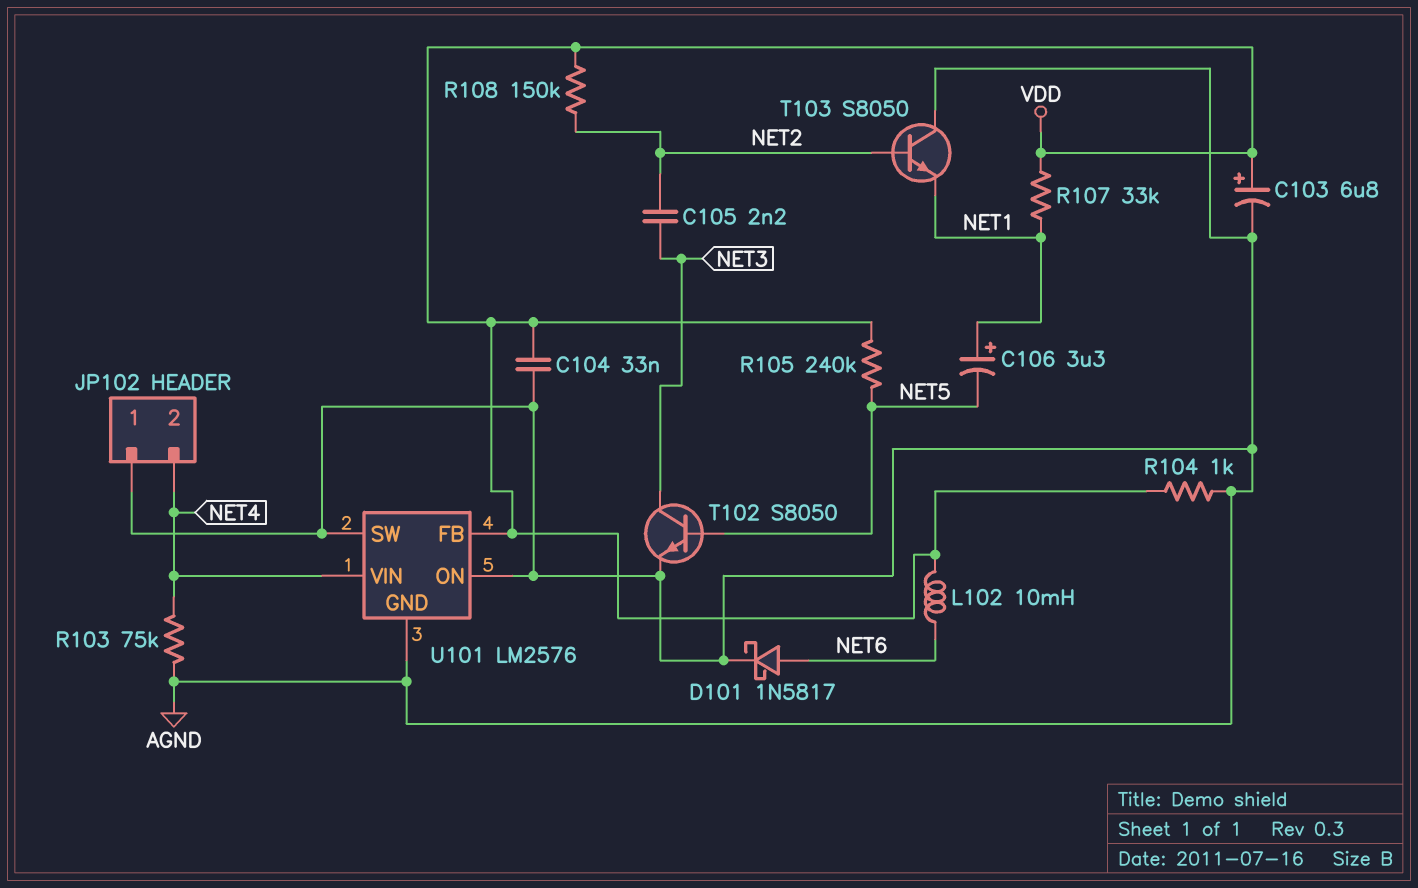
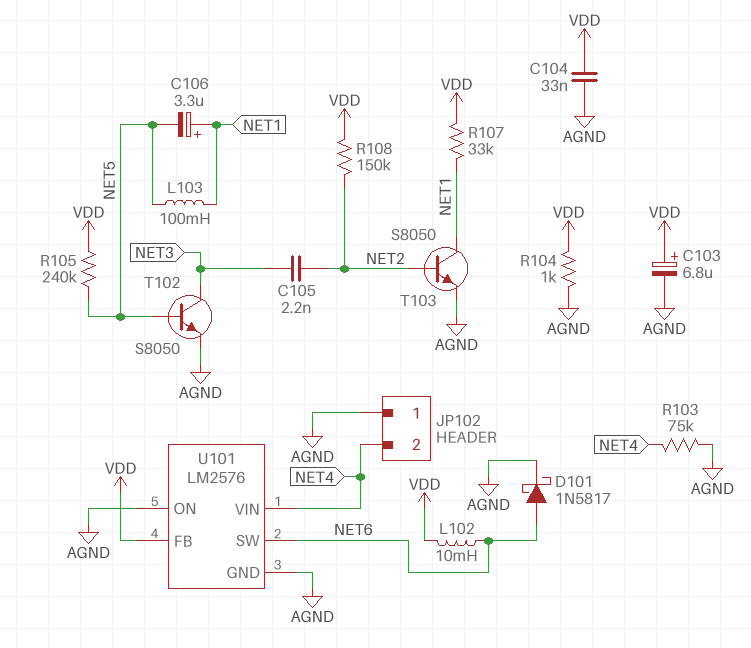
L103: none -> 100mH (NET1, NET5)
T103: NPN S8050 (B NET2, C AGND, E NET1) -> NPN S8050 (B NET2, C NET1, E AGND)
U101 pin SW: AGND -> NET6

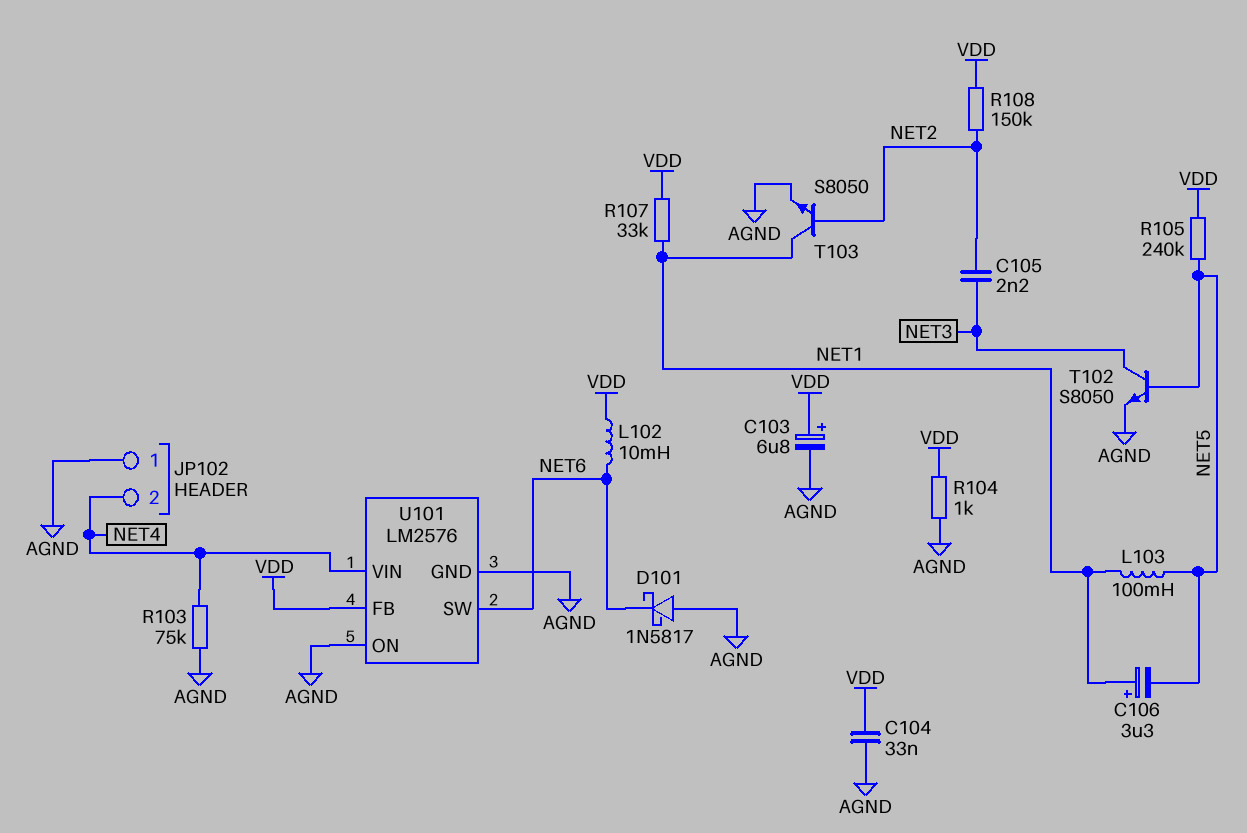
D101: schottky 1N5817 (A NET6, K AGND) -> schottky 1N5817 (A AGND, K NET6)

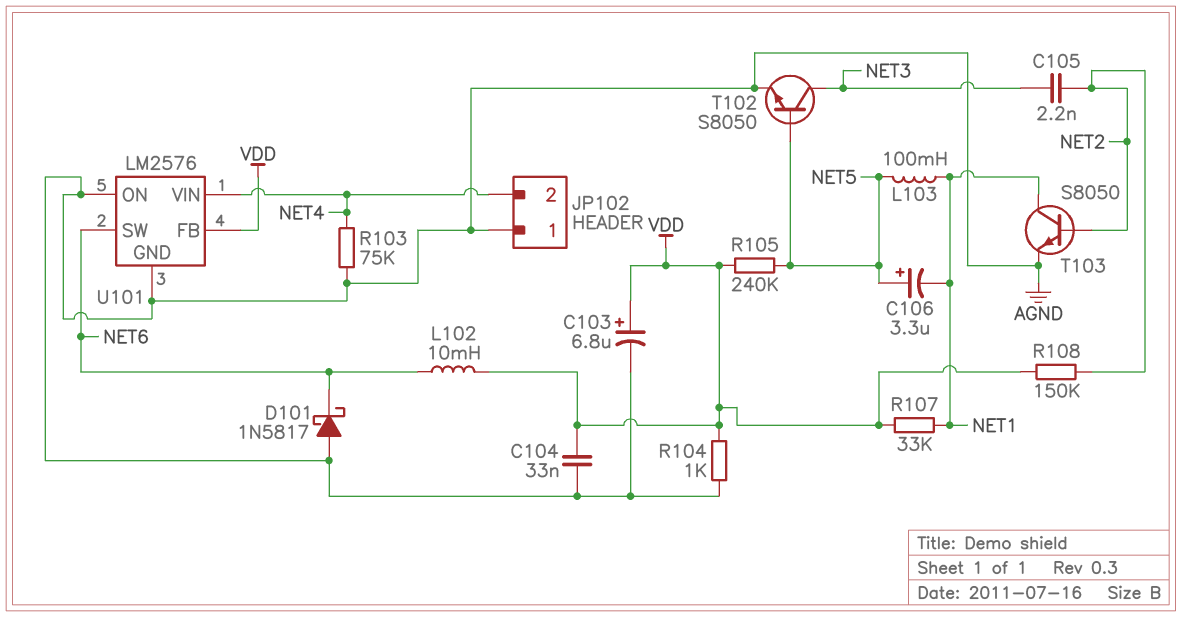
C106: 3.3uF (plus NET1, minus NET5) -> 3.3uF (plus NET5, minus NET1)

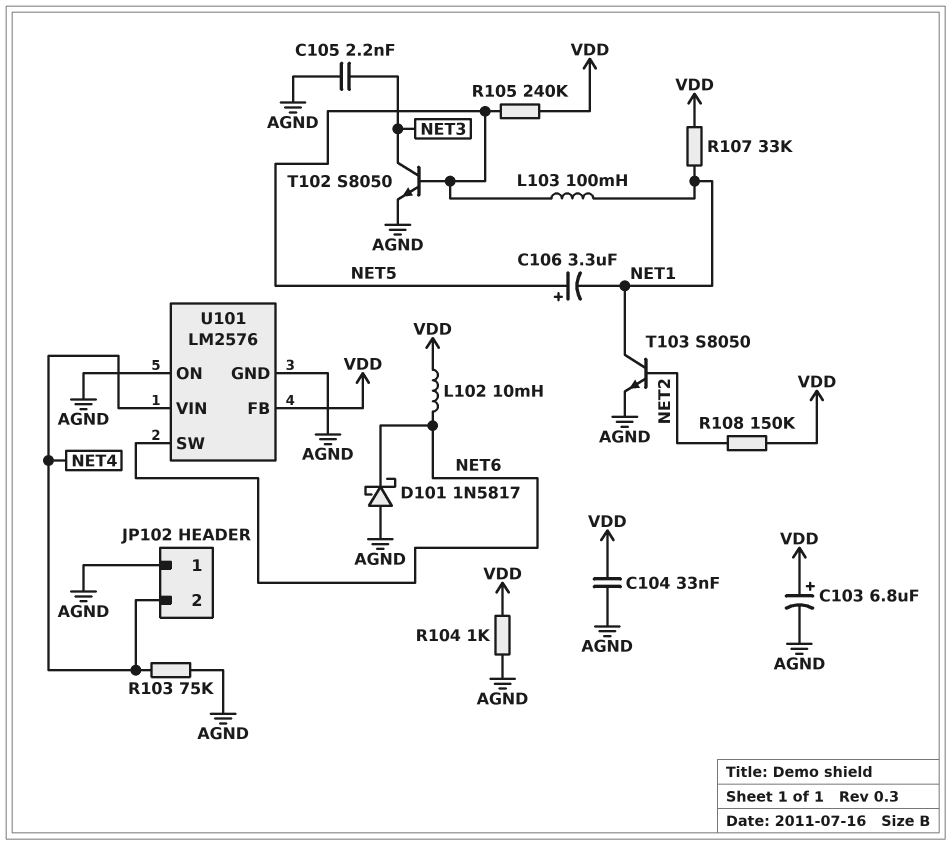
C105: 2.2nF (NET2, NET3) -> 2.2nF (AGND, NET3)

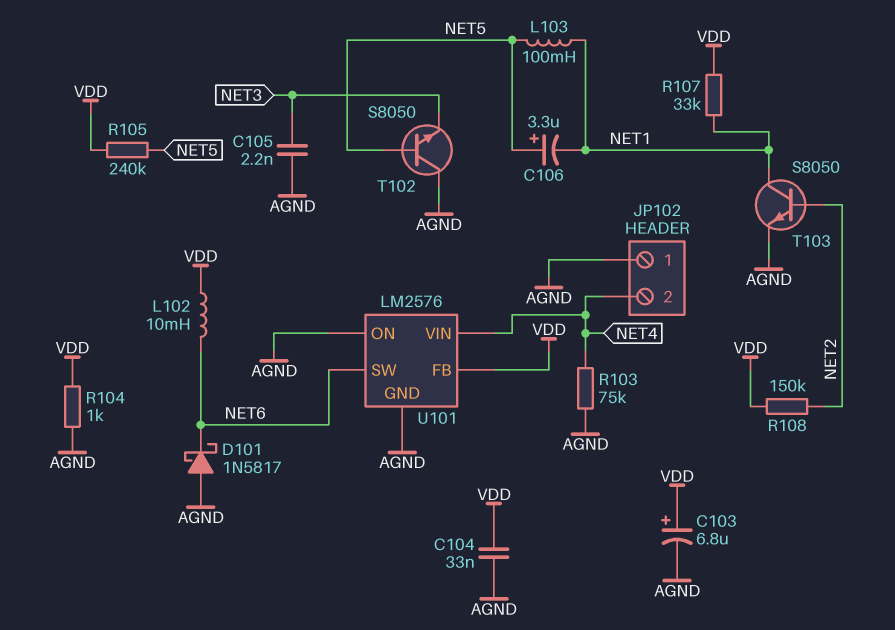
T102: NPN S8050 (B NET5, C NET3, E AGND) -> NPN S8050 (B NET5, C AGND, E NET3)

